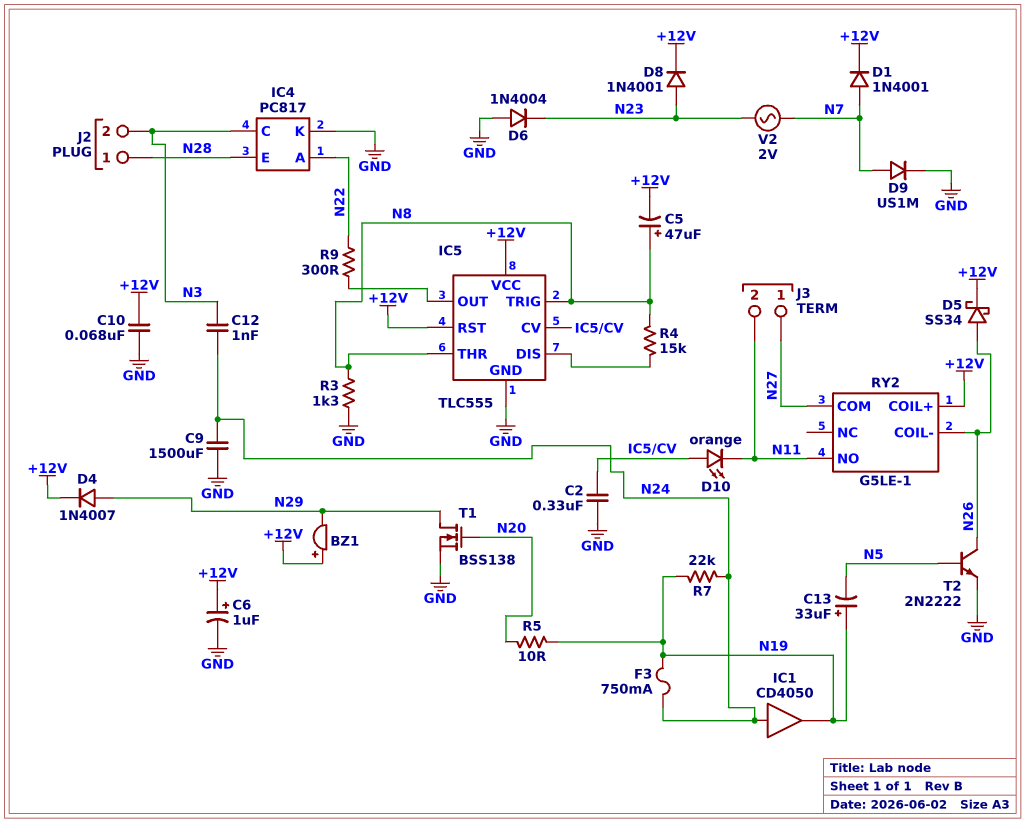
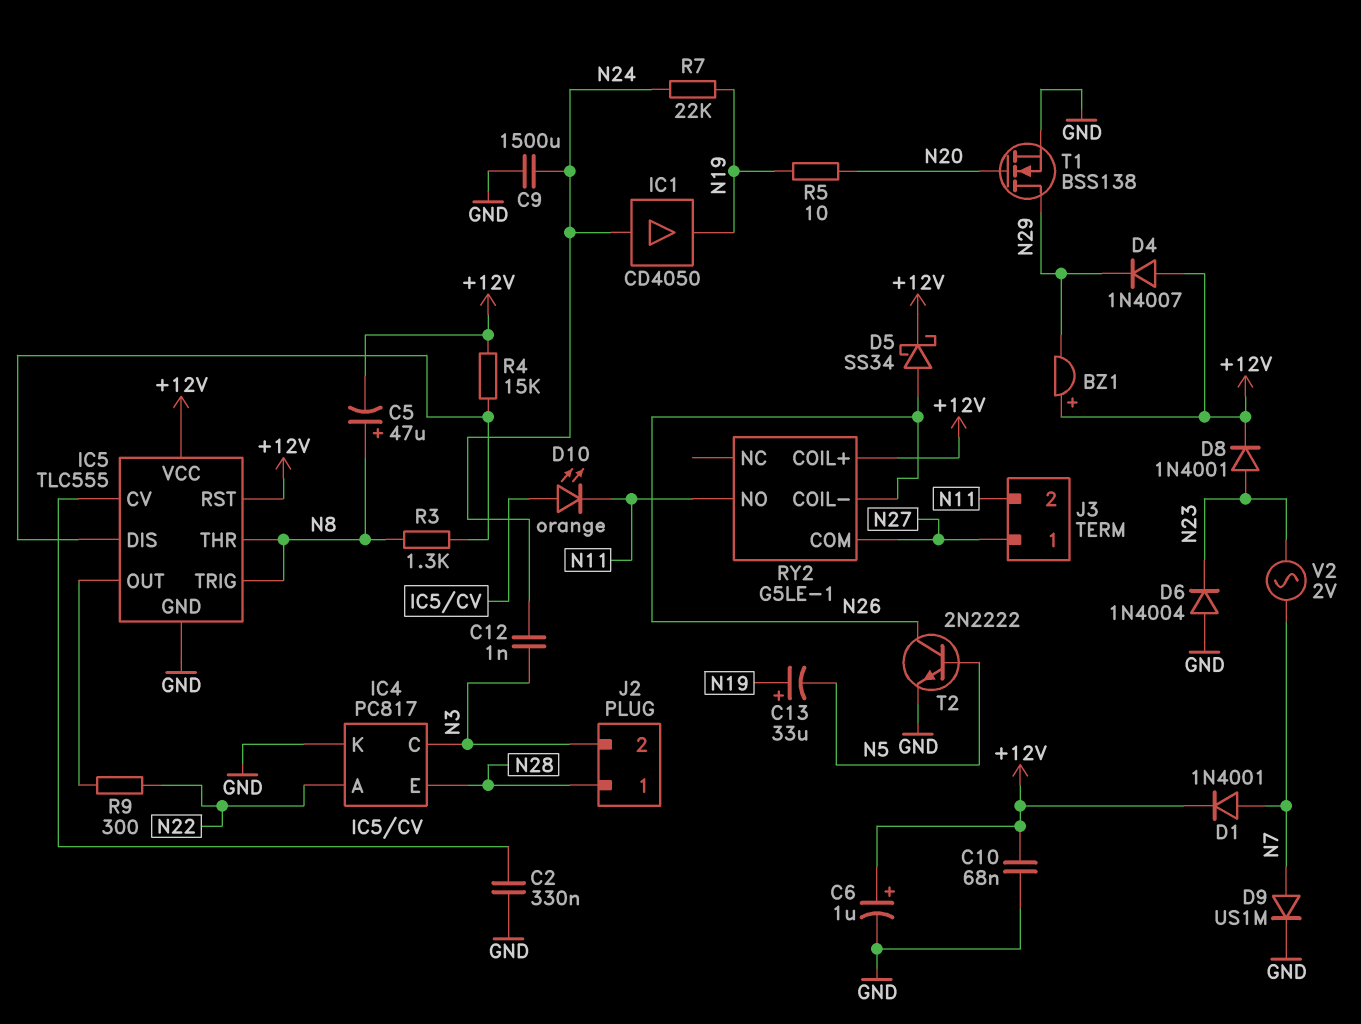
D4: diode 1N4007 (A N29, K +12V) -> diode 1N4007 (A +12V, K N29)
F3: 750mA (N19, N24) -> none
R3: 1.3k (GND, N8) -> 1.3k (IC5/DIS, N8)
R4: 15k (IC5/DIS, N8) -> 15k (+12V, IC5/DIS)

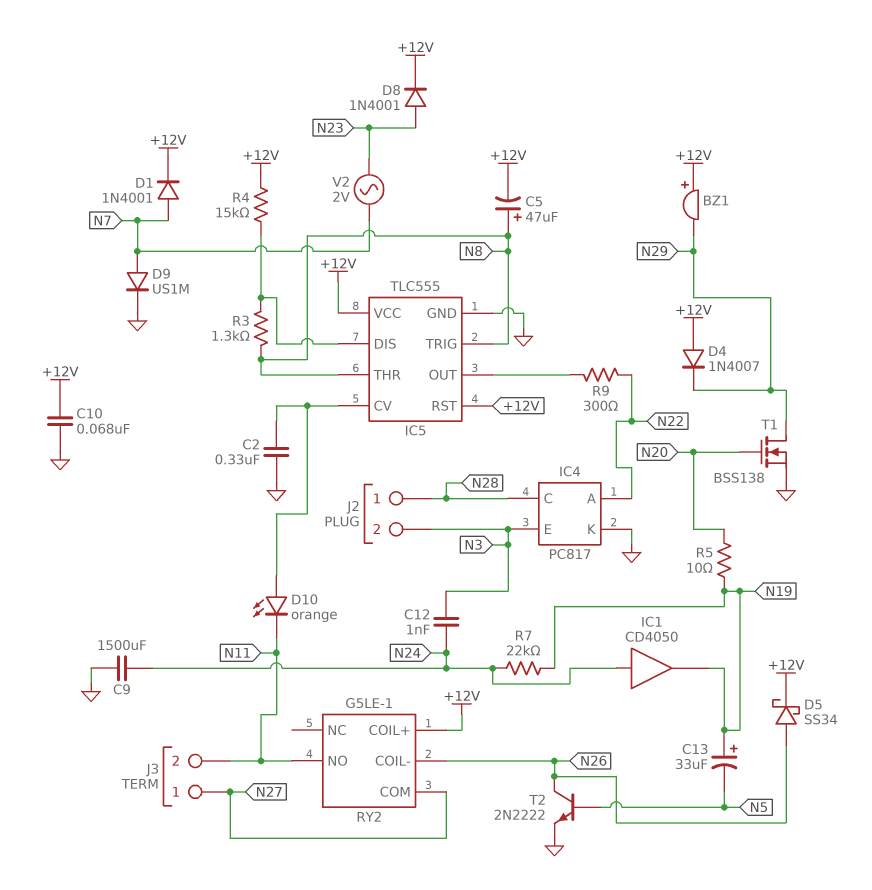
C6: 1uF (plus +12V, minus GND) -> none
D6: diode 1N4004 (A GND, K N23) -> none
IC4 pin C: N3 -> N28
IC4 pin E: N28 -> N3

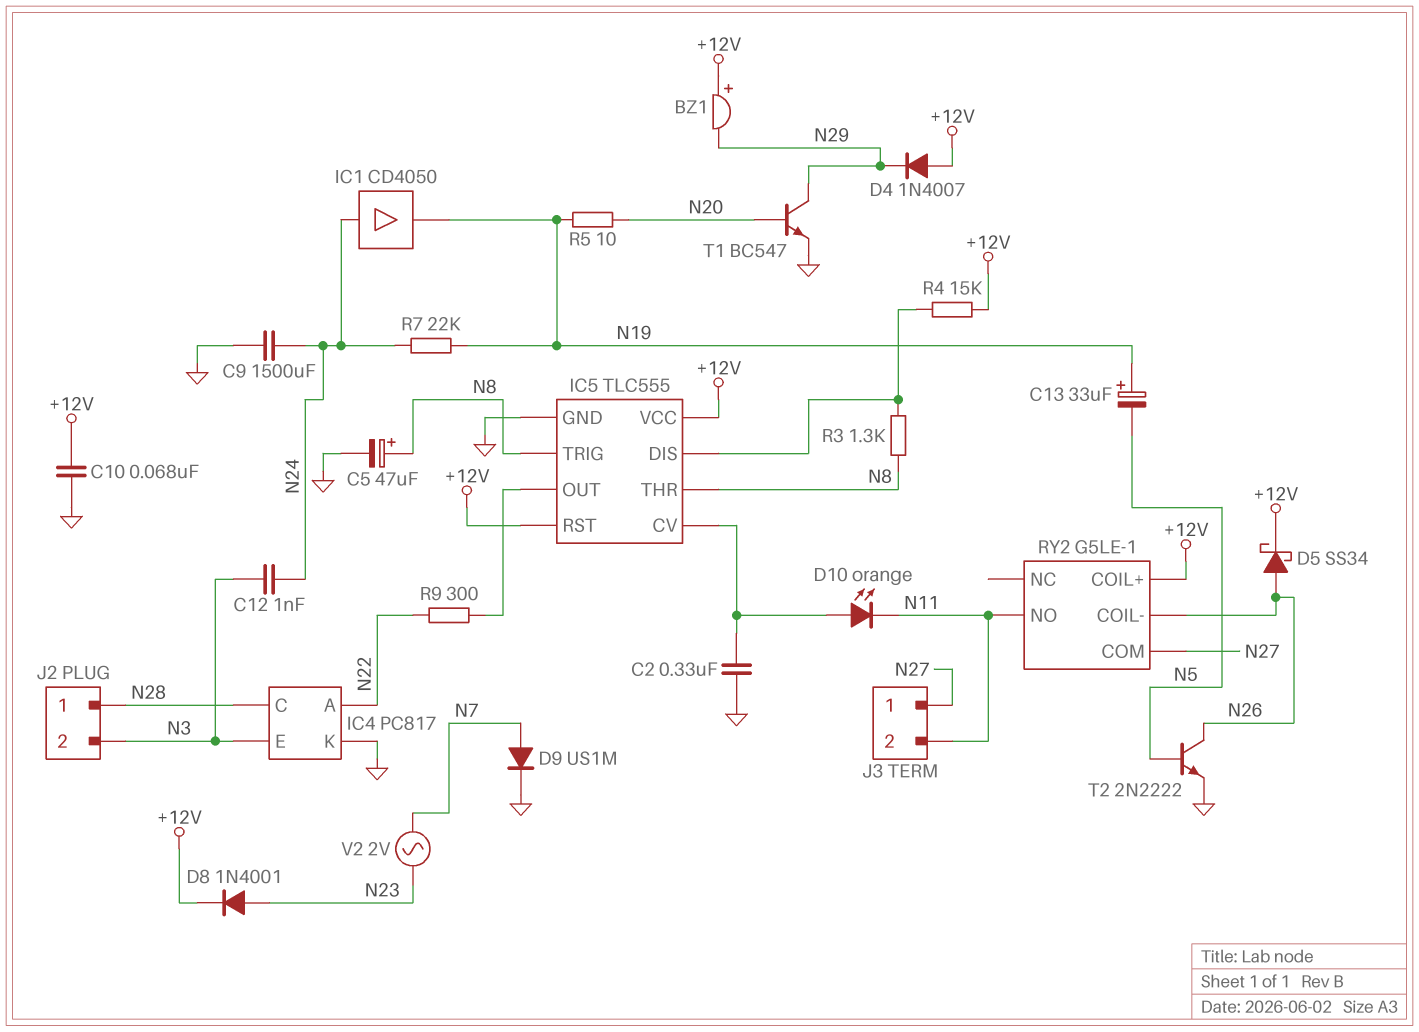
C5: 47uF (plus N8, minus +12V) -> 47uF (plus N8, minus GND)
D1: diode 1N4001 (A N7, K +12V) -> none
T1: NMOS BSS138 (G N20, D N29, S GND) -> NPN BC547 (B N20, C N29, E GND)

